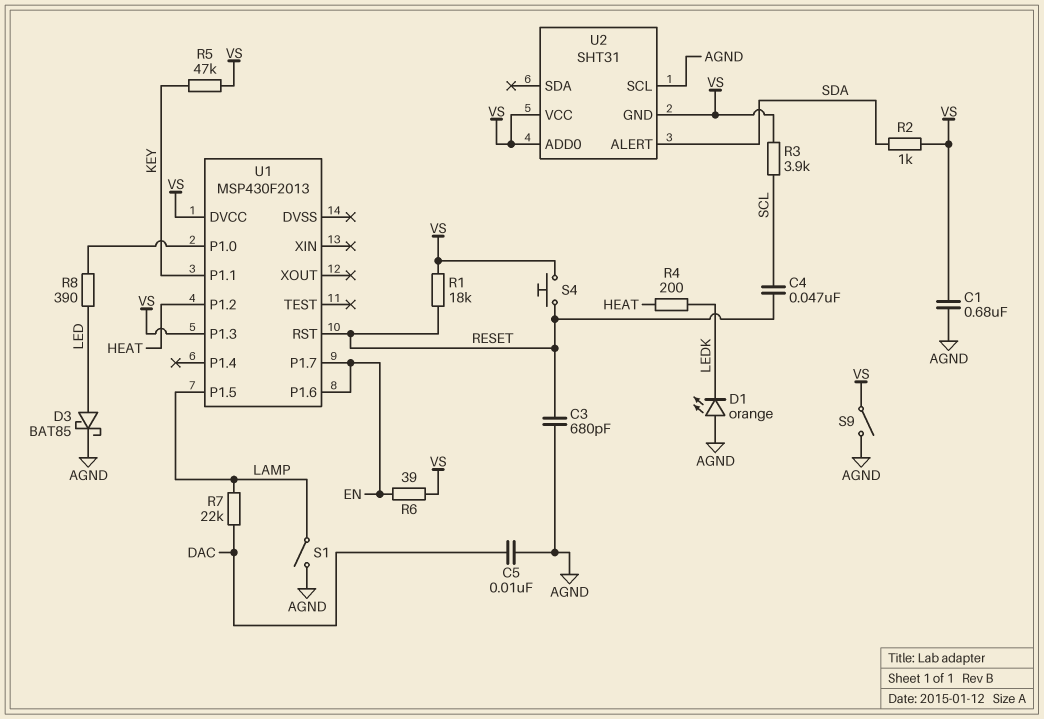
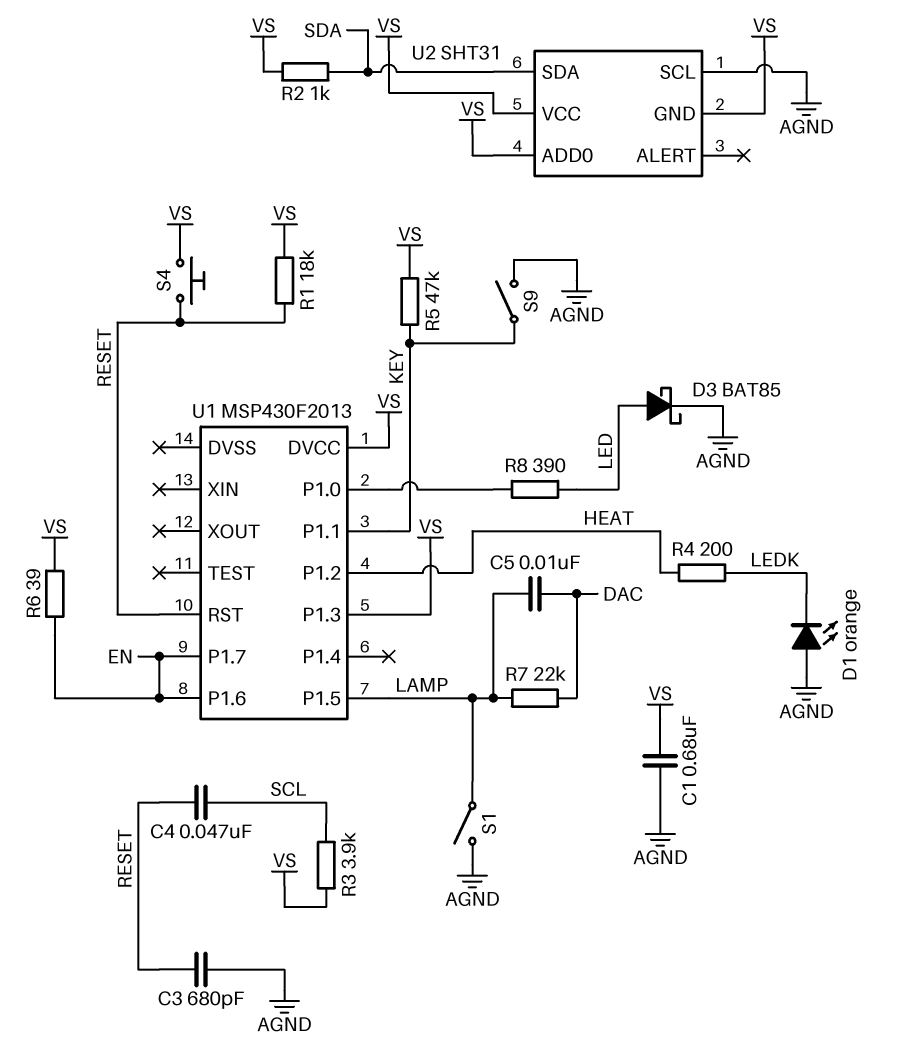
C5: 10nF (AGND, DAC) -> 10nF (DAC, LAMP)
S9: switch (AGND, VS) -> switch (AGND, KEY)
U2 pin ALERT: SDA -> none
U2 pin SDA: none -> SDA

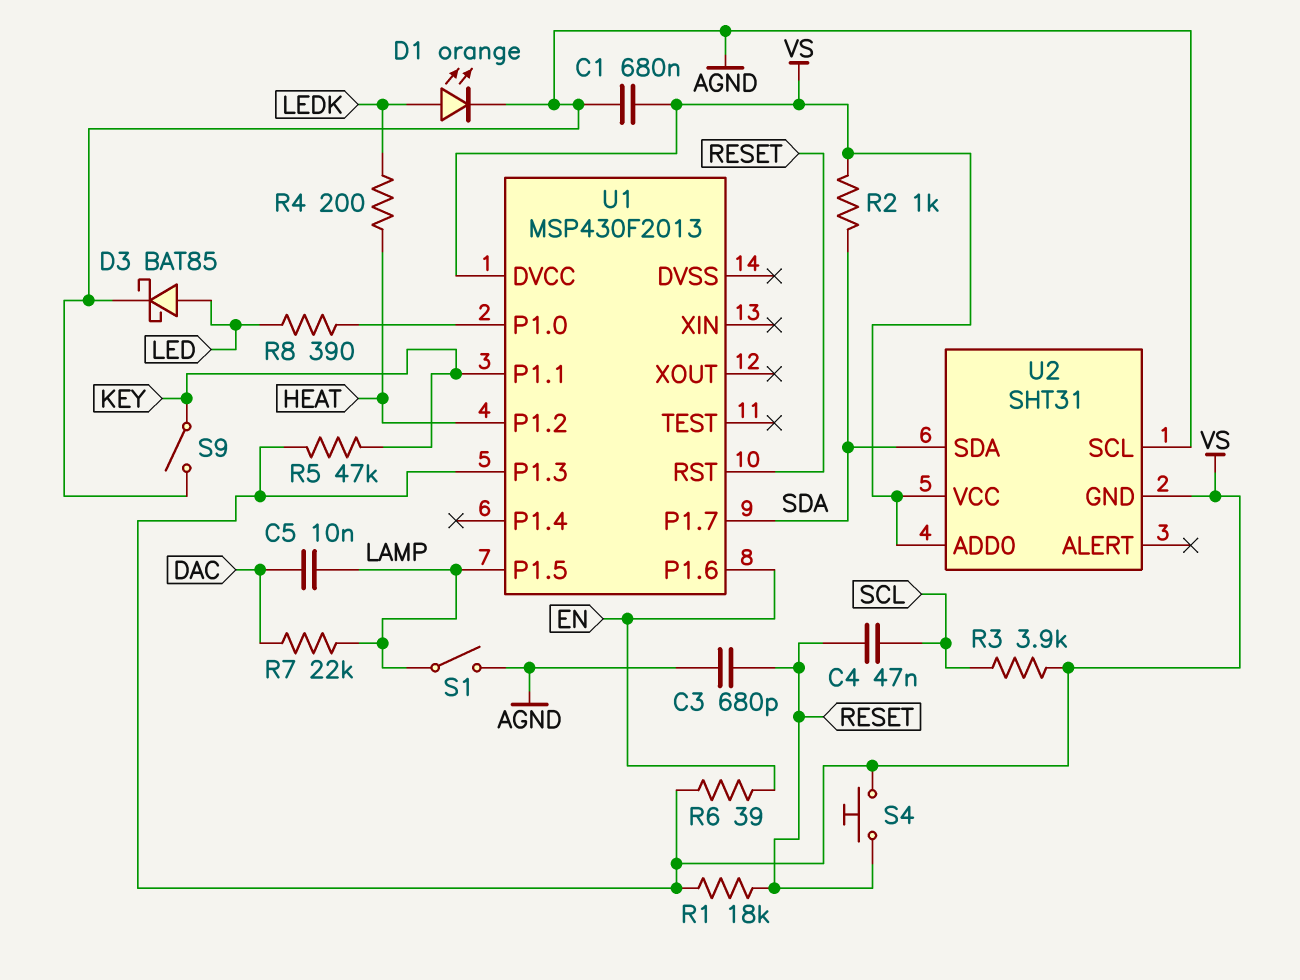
D1: LED orange (A AGND, K LEDK) -> LED orange (A LEDK, K AGND)
U1 pin P1.7: EN -> SDA

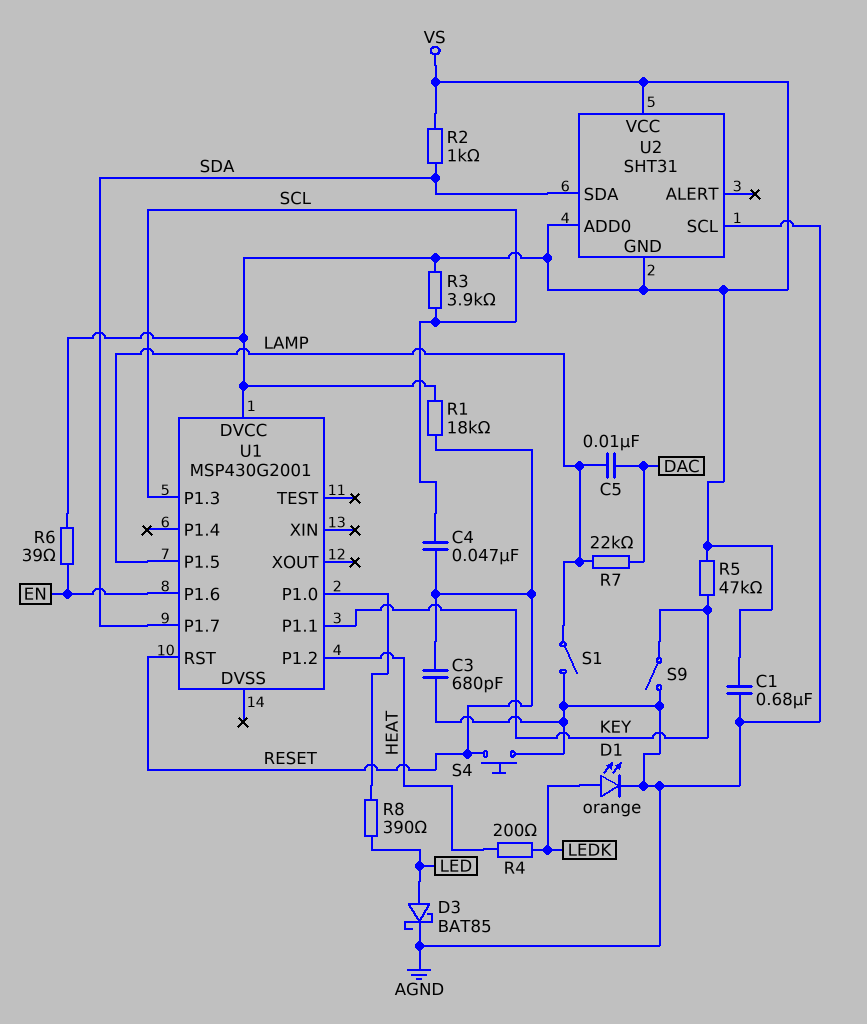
S4: button (RESET, VS) -> button (AGND, RESET)
U1: MSP430F2013 -> MSP430G2001
U1 pin P1.3: VS -> SCL

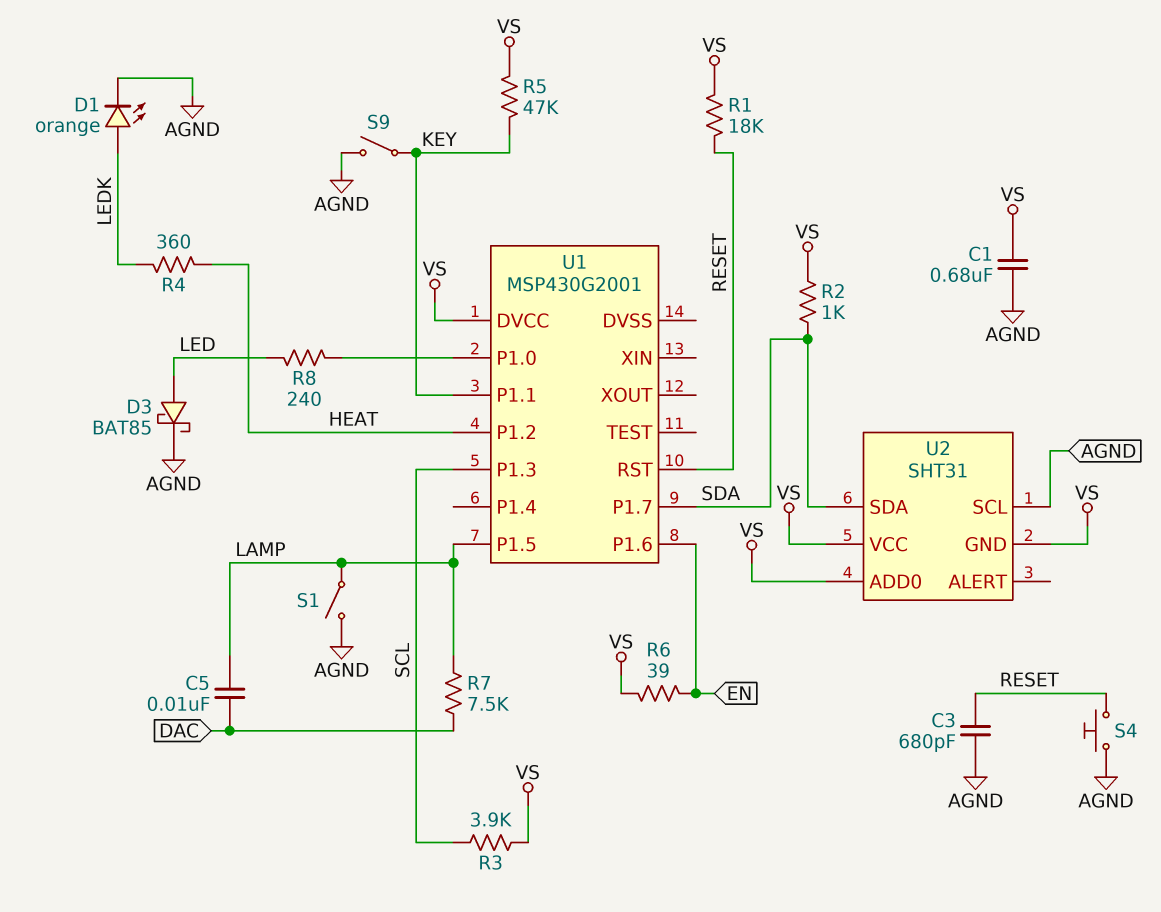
C4: 47nF (RESET, SCL) -> none
R4: 200 (HEAT, LEDK) -> 360 (HEAT, LEDK)
R7: 22k (DAC, LAMP) -> 7.5k (DAC, LAMP)
R8: 390 (LED, U1/P1.0) -> 240 (LED, U1/P1.0)

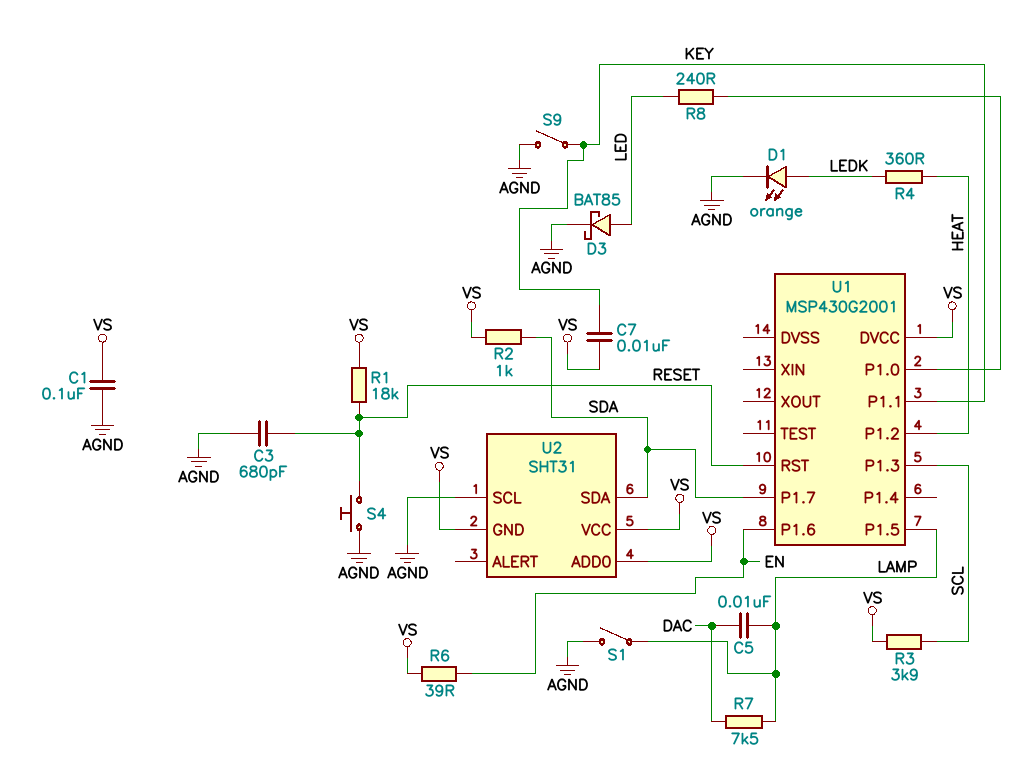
C1: 680nF (AGND, VS) -> 100nF (AGND, VS)
C7: none -> 10nF (KEY, VS)
R5: 47k (KEY, VS) -> none

